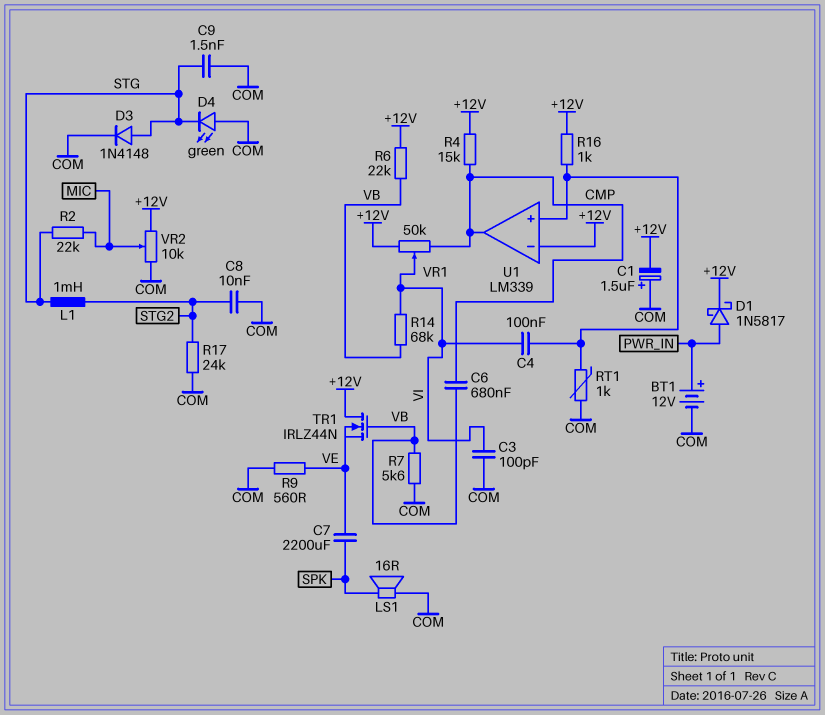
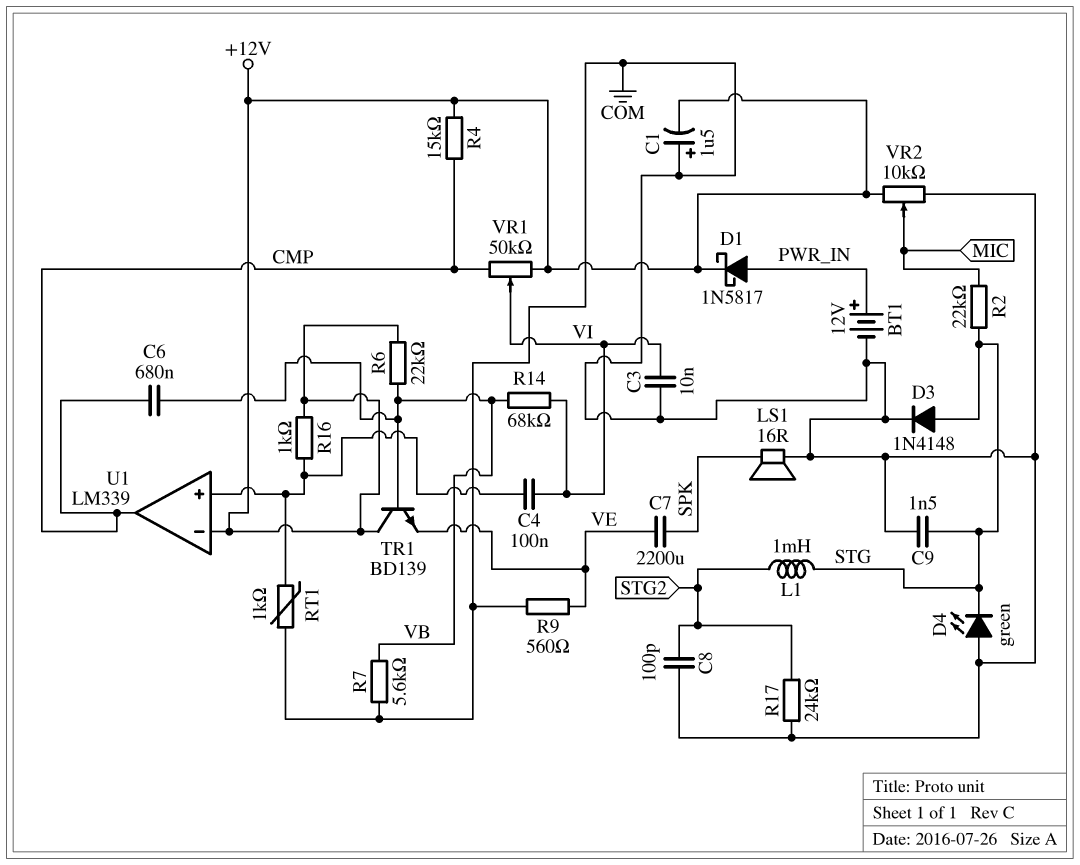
C3: 100pF (COM, VI) -> 10nF (COM, VI)
C8: 10nF (COM, STG2) -> 100pF (COM, STG2)
TR1: NMOS IRLZ44N (G VB, D +12V, S VE) -> NPN BD139 (B VB, C +12V, E VE)

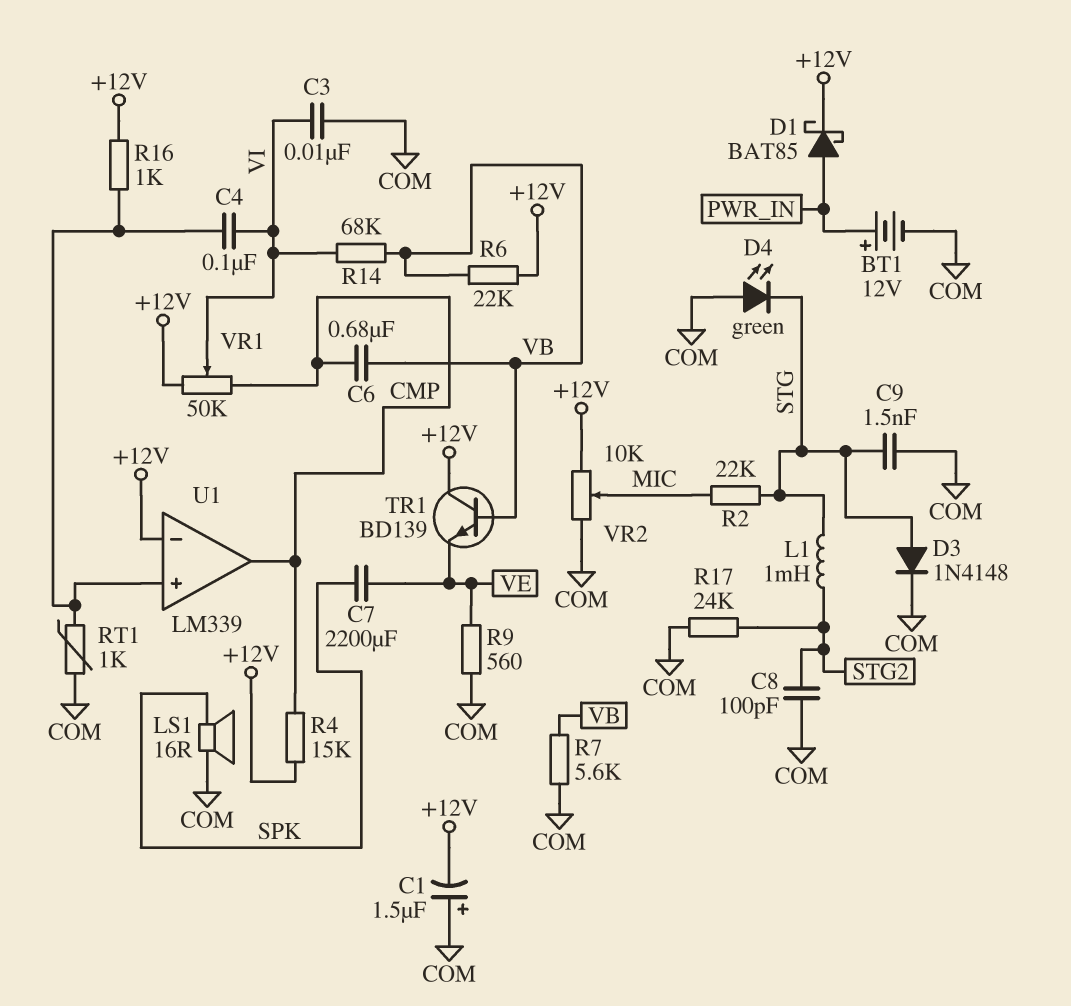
D1: schottky 1N5817 (A PWR_IN, K +12V) -> schottky BAT85 (A PWR_IN, K +12V)

